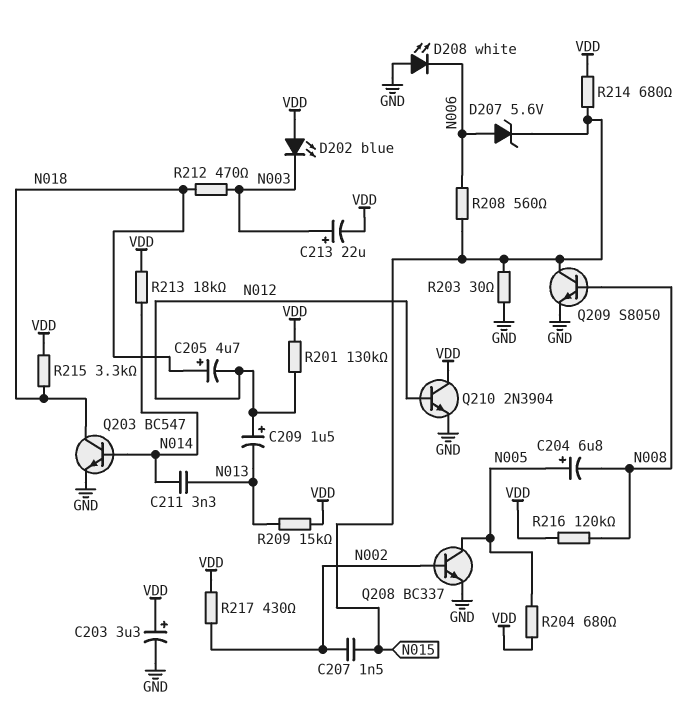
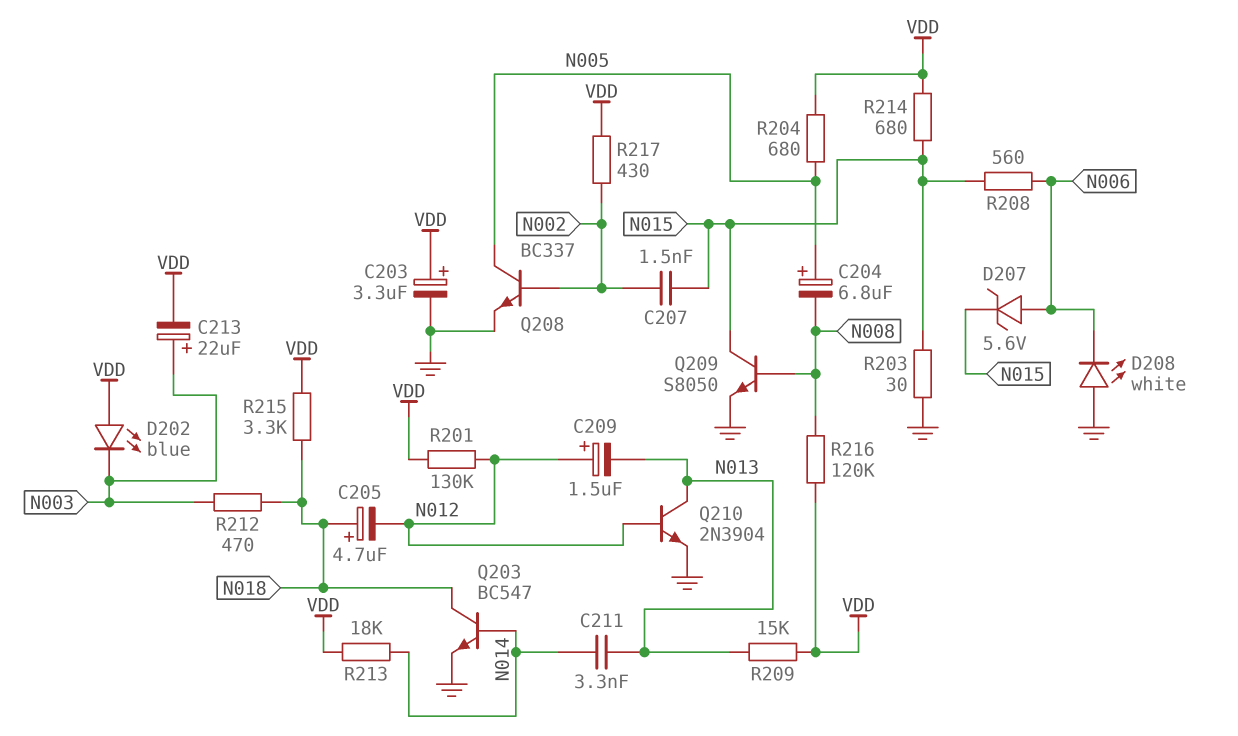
Q210: NPN 2N3904 (B N012, C VDD, E GND) -> NPN 2N3904 (B N012, C N013, E GND)

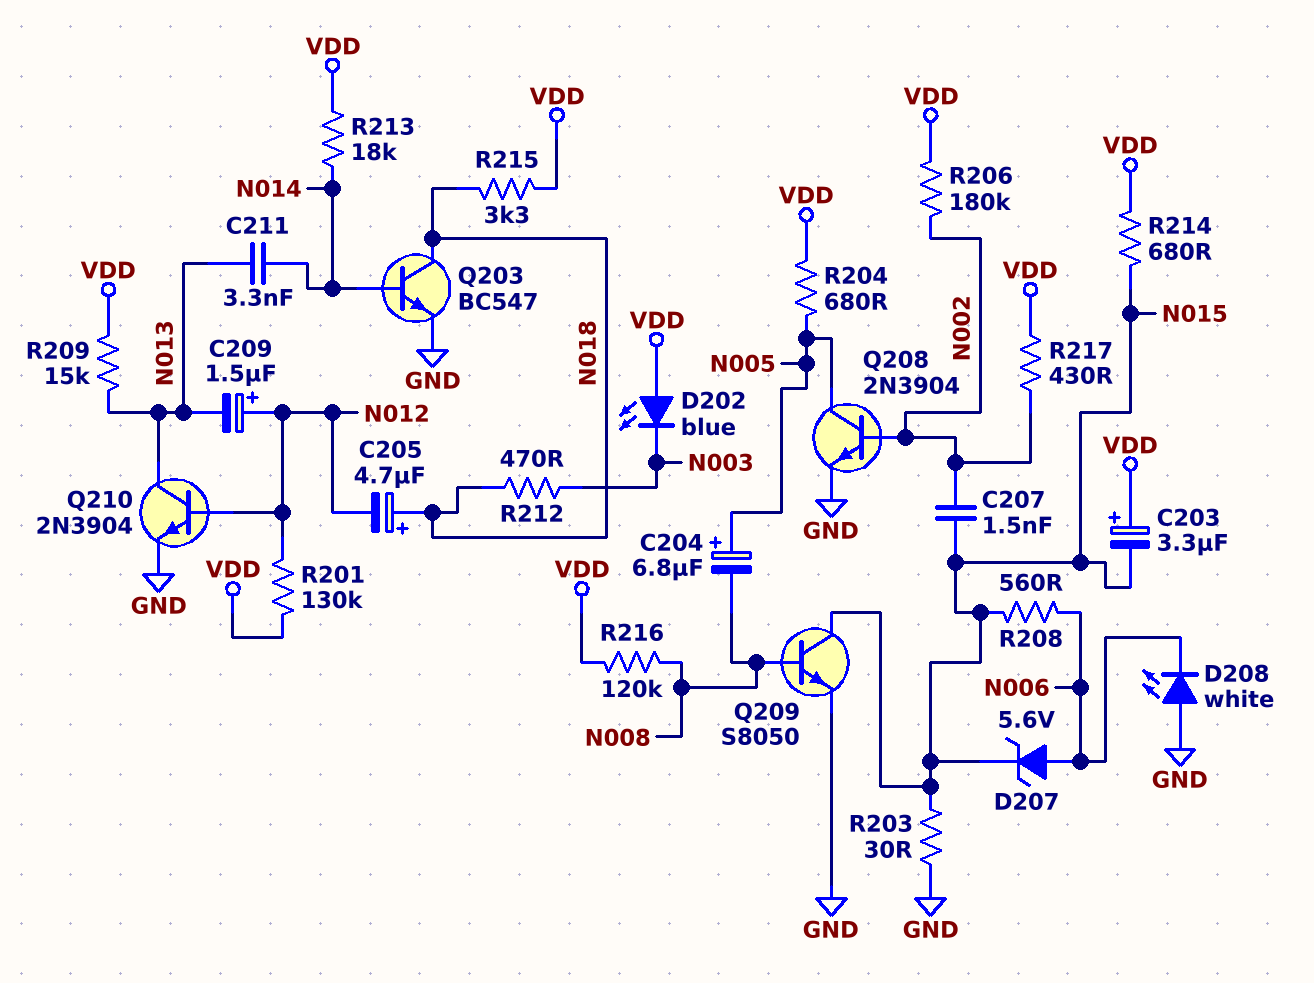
C203: 3.3uF (plus VDD, minus GND) -> 3.3uF (plus VDD, minus N015)
C213: 22uF (plus N003, minus VDD) -> none
Q208: NPN BC337 (B N002, C N005, E GND) -> NPN 2N3904 (B N002, C N005, E GND)
R206: none -> 180k (N002, VDD)

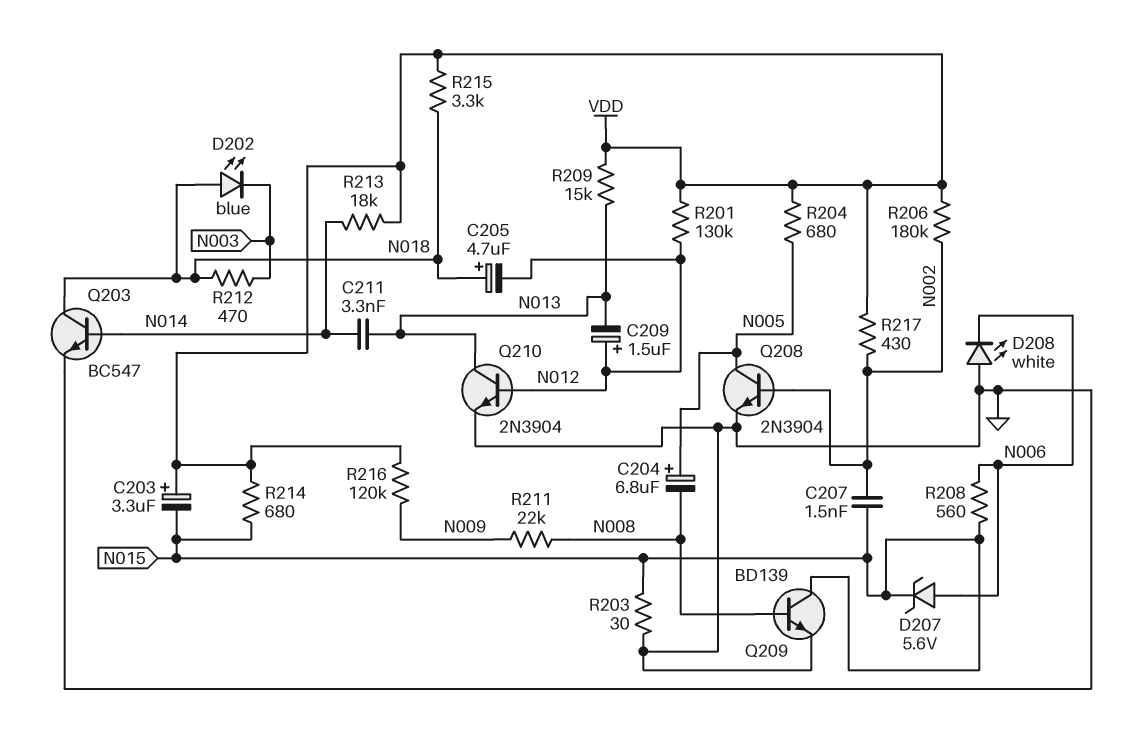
D202: LED blue (A VDD, K N003) -> LED blue (A N018, K N003)
Q209: NPN S8050 (B N008, C N015, E GND) -> NPN BD139 (B N008, C N015, E GND)
R211: none -> 22k (N008, N009)
R216: 120k (N008, VDD) -> 120k (N009, VDD)

